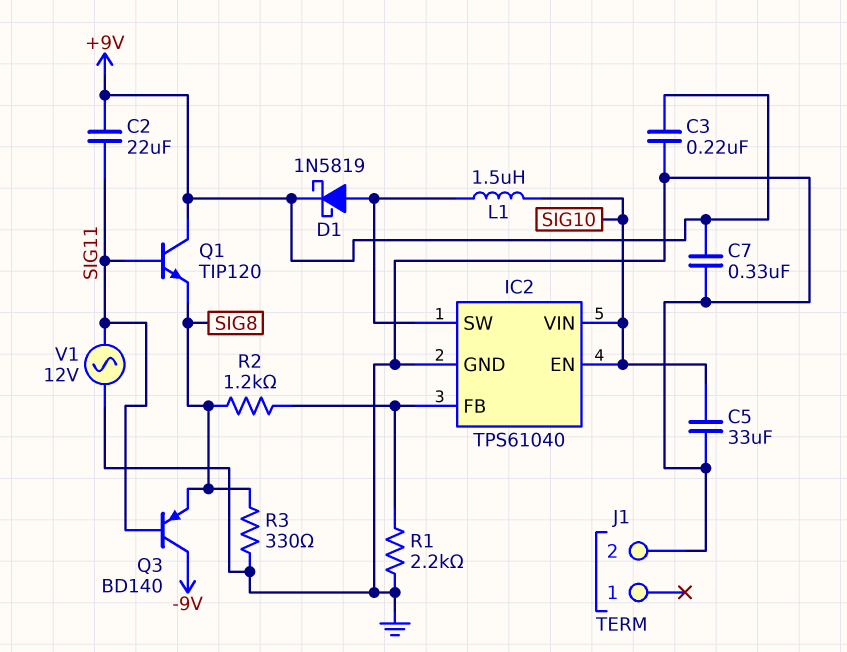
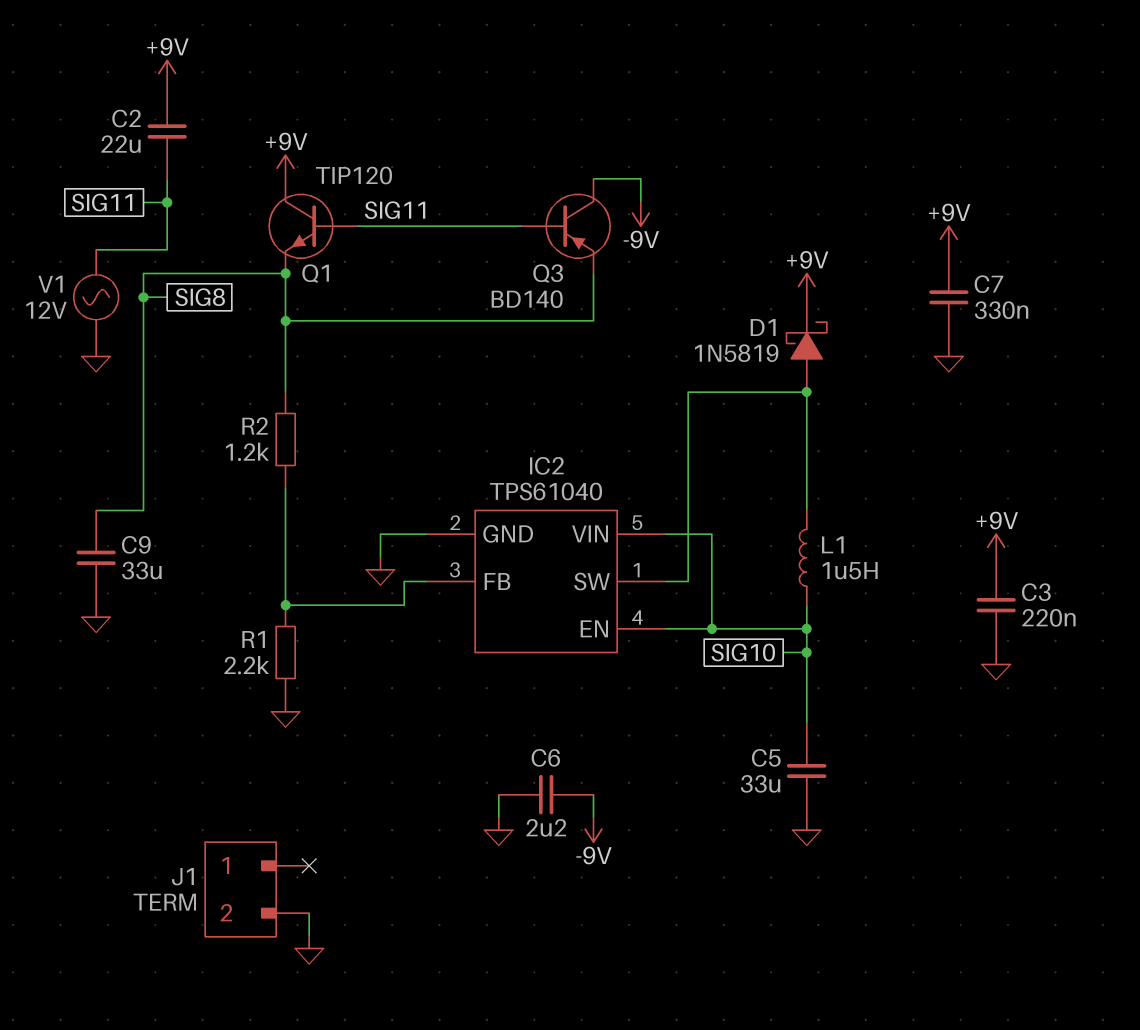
C6: none -> 2.2uF (-9V, GND)
C9: none -> 33uF (GND, SIG8)
R3: 330 (GND, SIG8) -> none

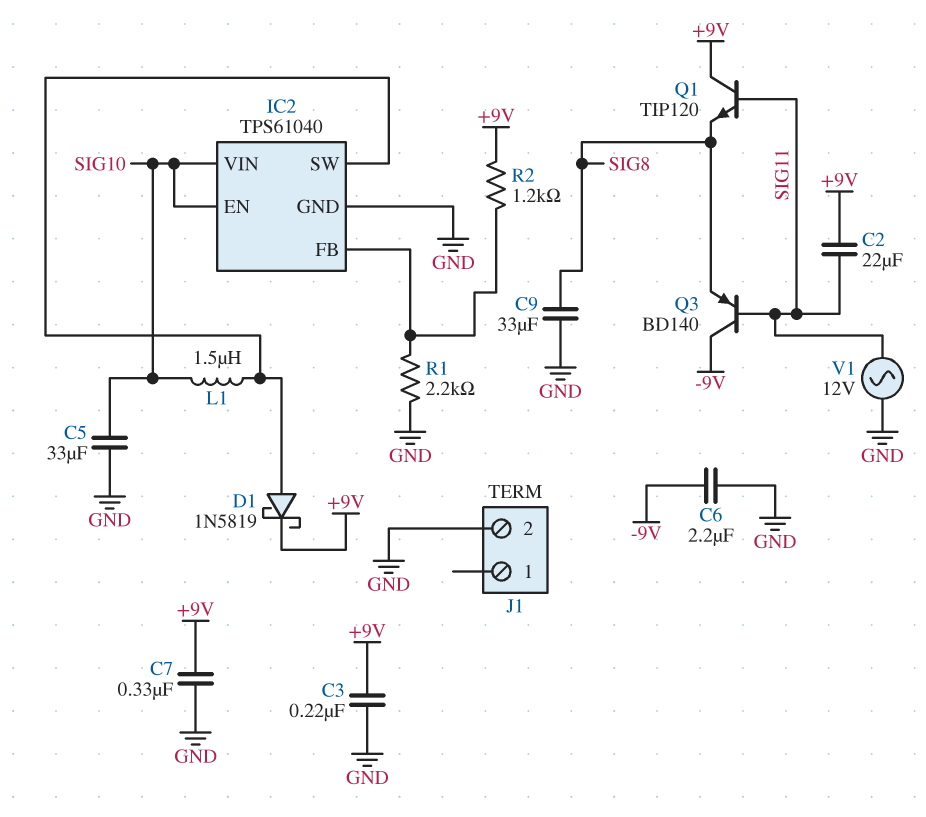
R2: 1.2k (IC2/FB, SIG8) -> 1.2k (+9V, IC2/FB)

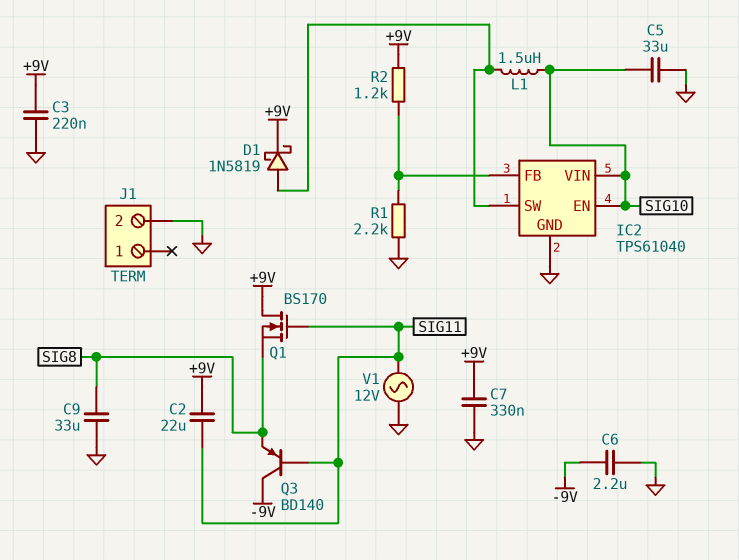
Q1: NPN TIP120 (B SIG11, C +9V, E SIG8) -> NMOS BS170 (G SIG11, D +9V, S SIG8)

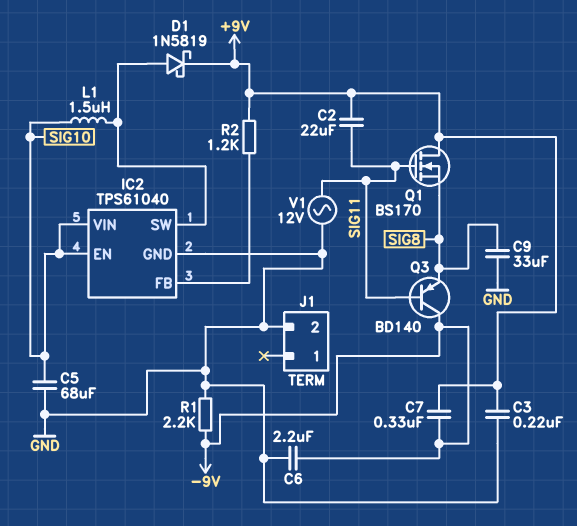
C5: 33uF (GND, SIG10) -> 68uF (GND, SIG10)
C7: 330nF (+9V, GND) -> 330nF (+9V, -9V)
R1: 2.2k (GND, IC2/FB) -> 2.2k (-9V, GND)

